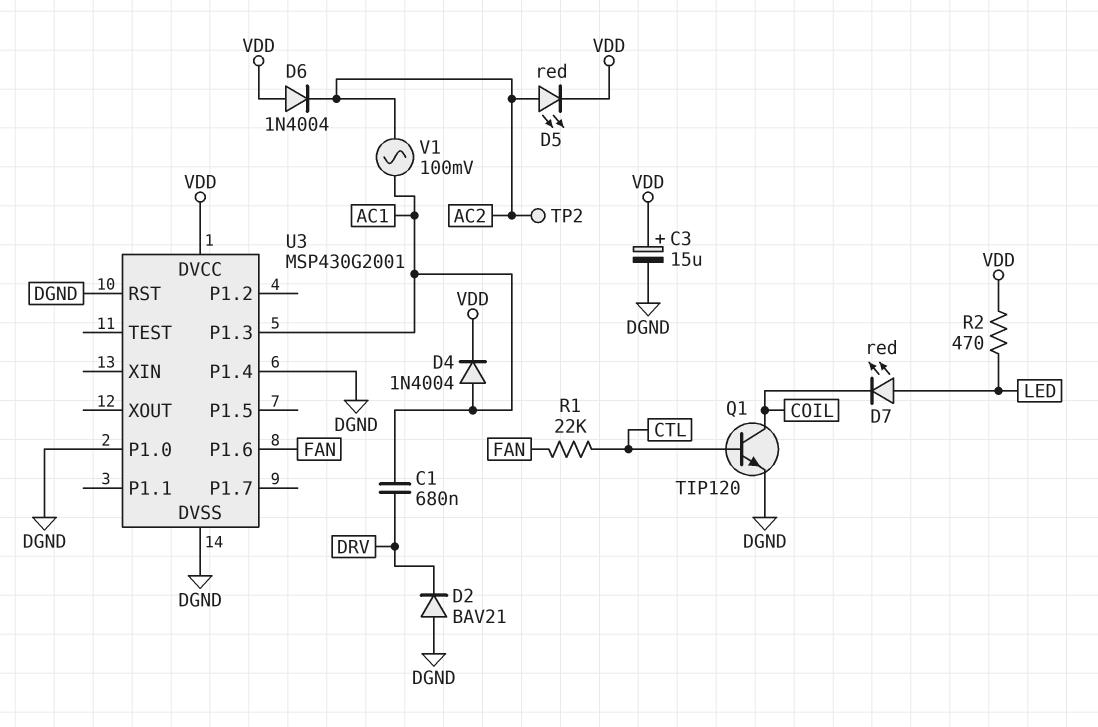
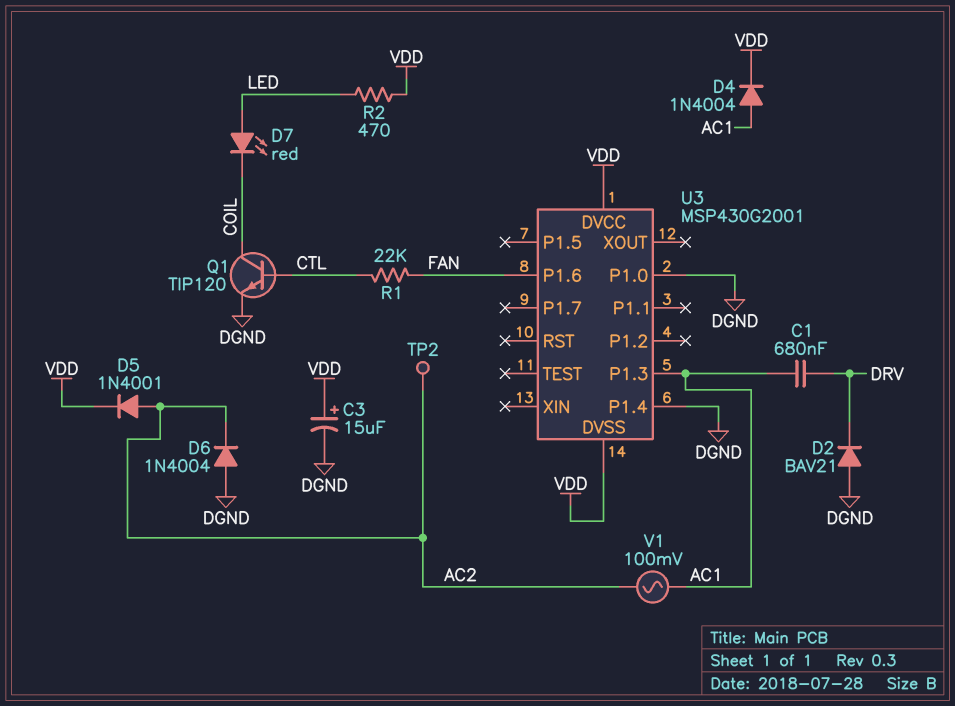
D5: LED red (A AC2, K VDD) -> diode 1N4001 (A AC2, K VDD)
D6: diode 1N4004 (A VDD, K AC2) -> diode 1N4004 (A DGND, K AC2)
U3 pin DVSS: DGND -> VDD
U3 pin RST: DGND -> none

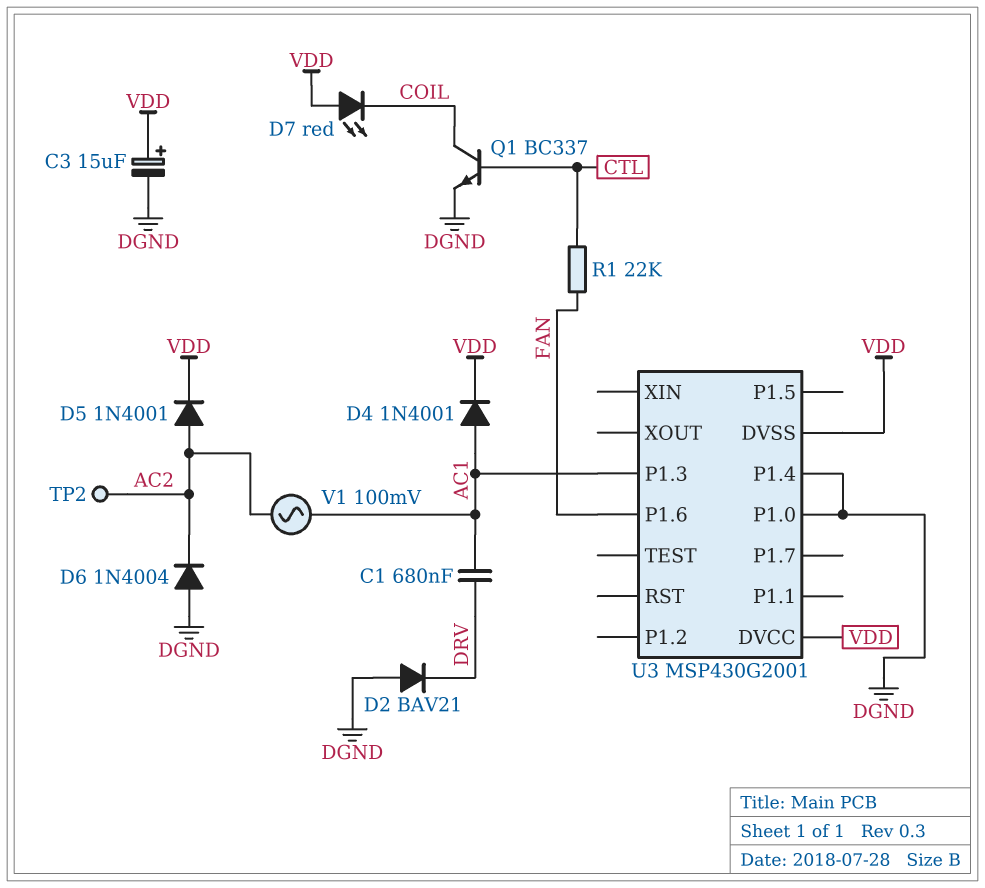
D4: diode 1N4004 (A AC1, K VDD) -> diode 1N4001 (A AC1, K VDD)
D7: LED red (A LED, K COIL) -> LED red (A VDD, K COIL)
Q1: NPN TIP120 (B CTL, C COIL, E DGND) -> NPN BC337 (B CTL, C COIL, E DGND)
R2: 470 (LED, VDD) -> none

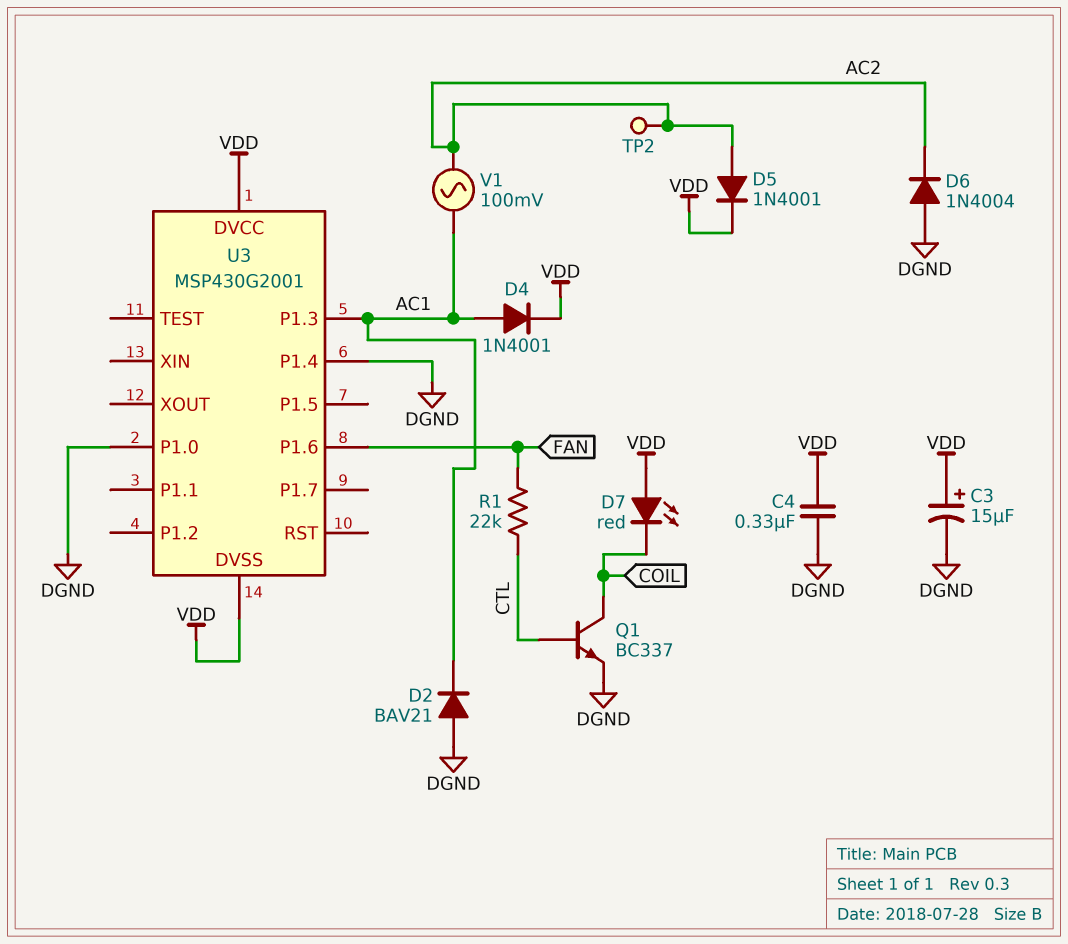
C1: 680nF (AC1, DRV) -> none
C4: none -> 330nF (DGND, VDD)
D2: diode BAV21 (A DGND, K DRV) -> diode BAV21 (A DGND, K AC1)

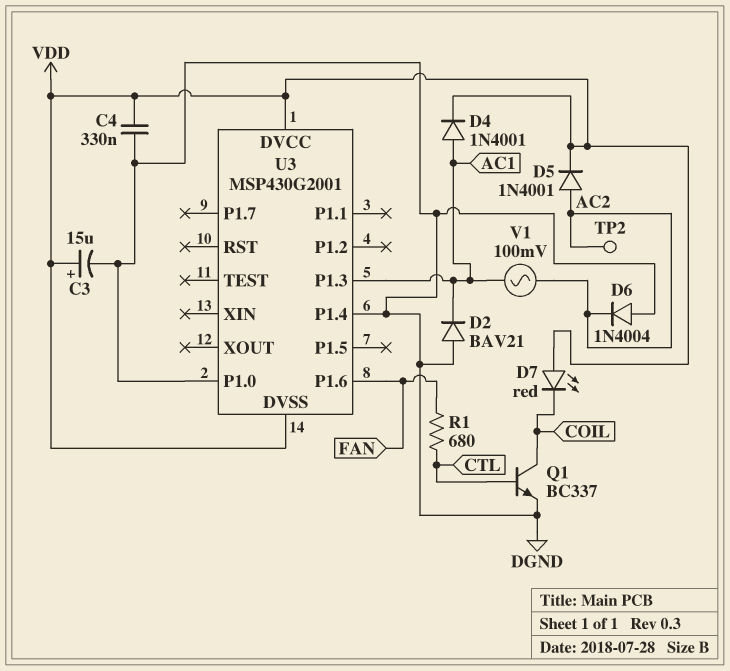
R1: 22k (CTL, FAN) -> 680 (CTL, FAN)

